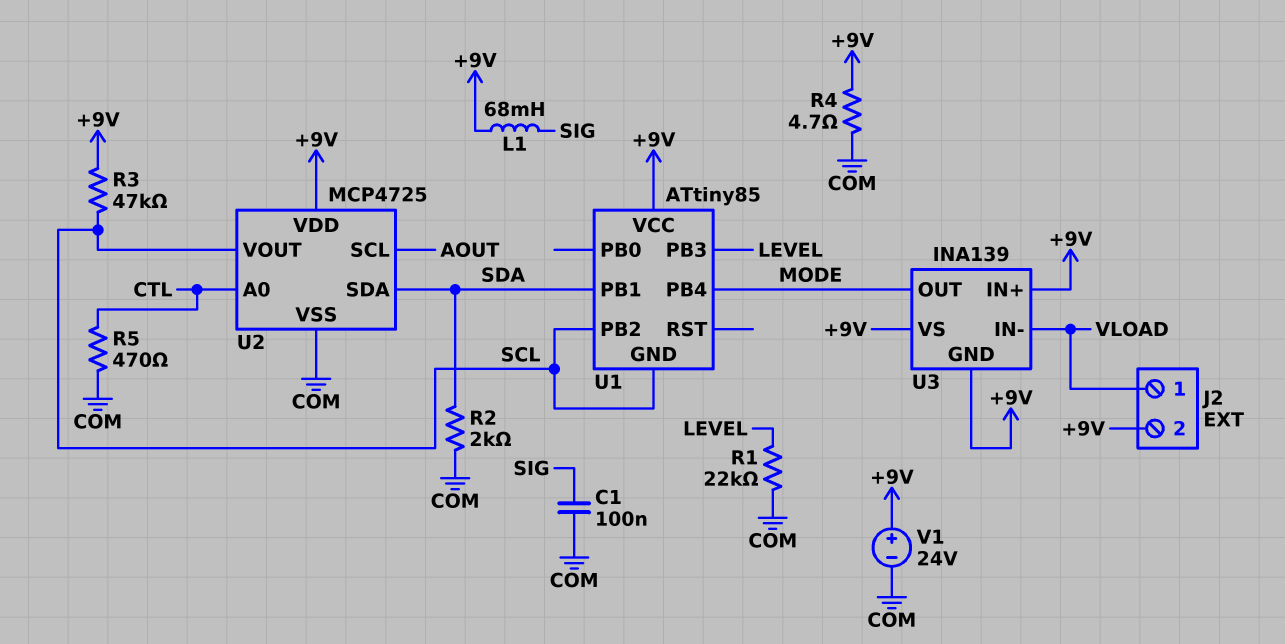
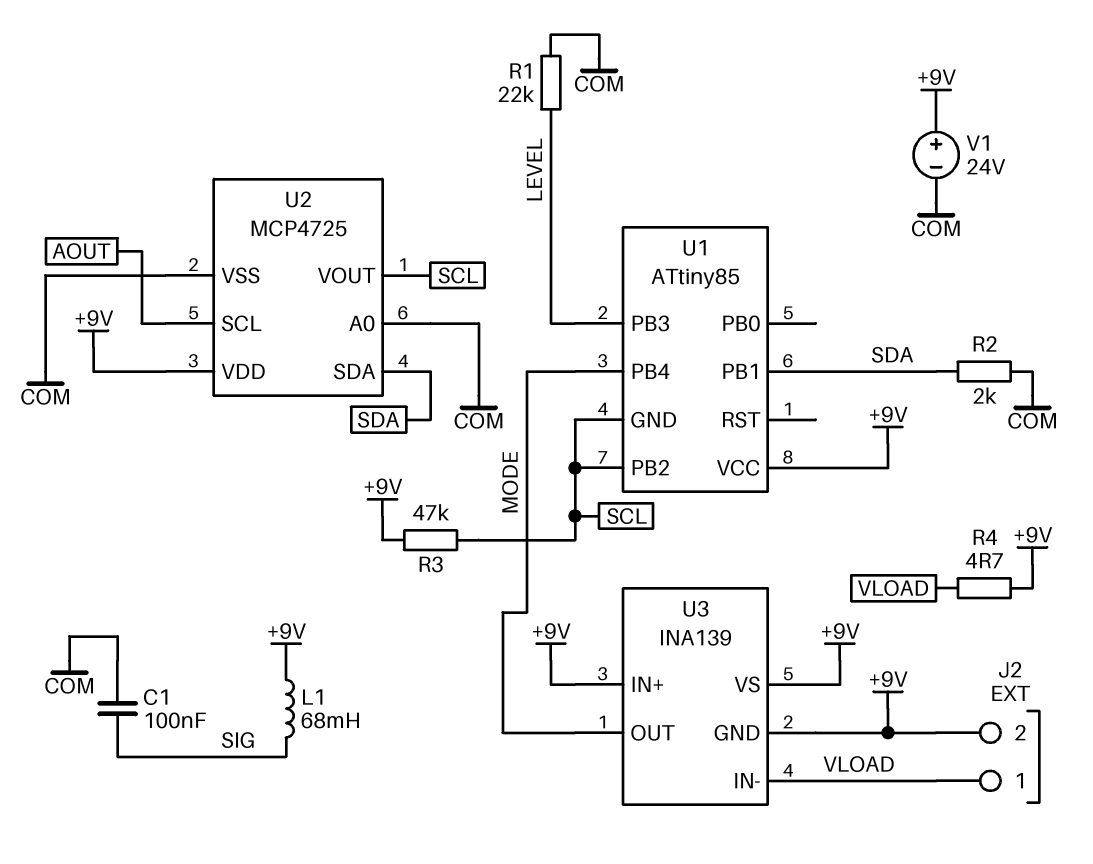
R4: 4.7 (+9V, COM) -> 4.7 (+9V, VLOAD)
R5: 470 (COM, CTL) -> none
U2 pin A0: CTL -> COM

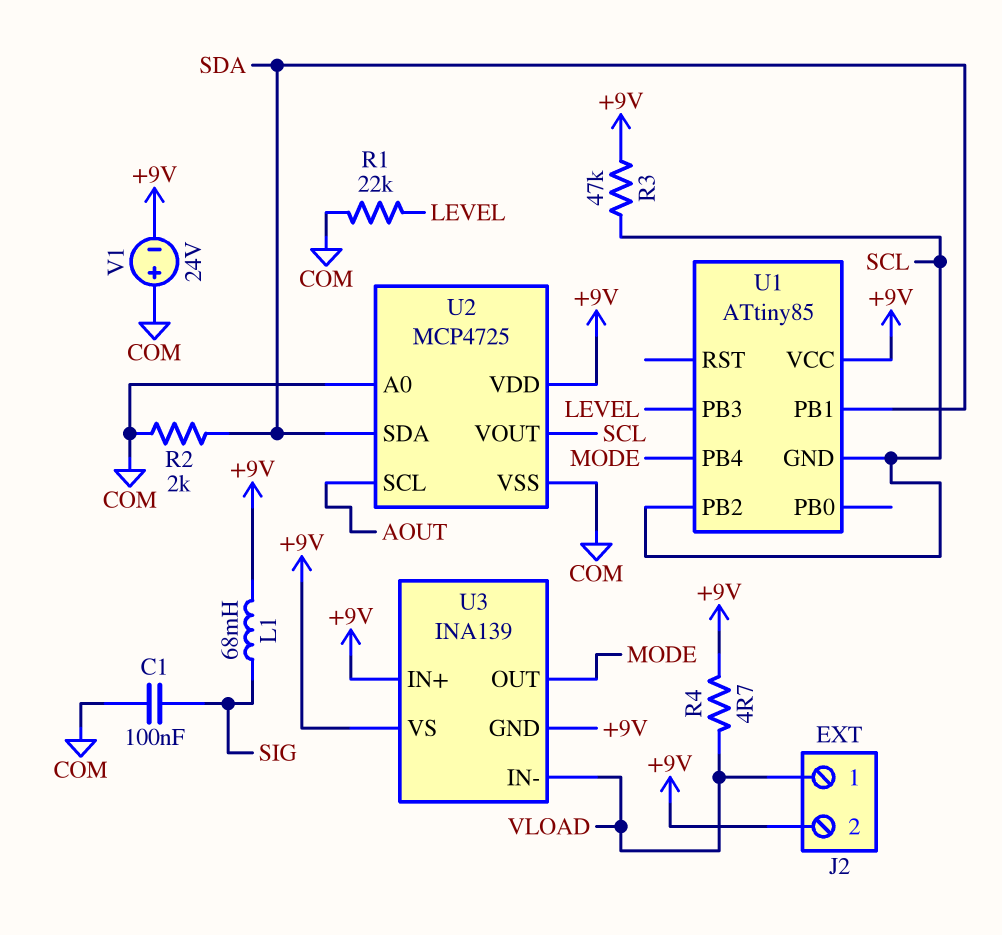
V1: 24V (plus +9V, minus COM) -> 24V (plus COM, minus +9V)

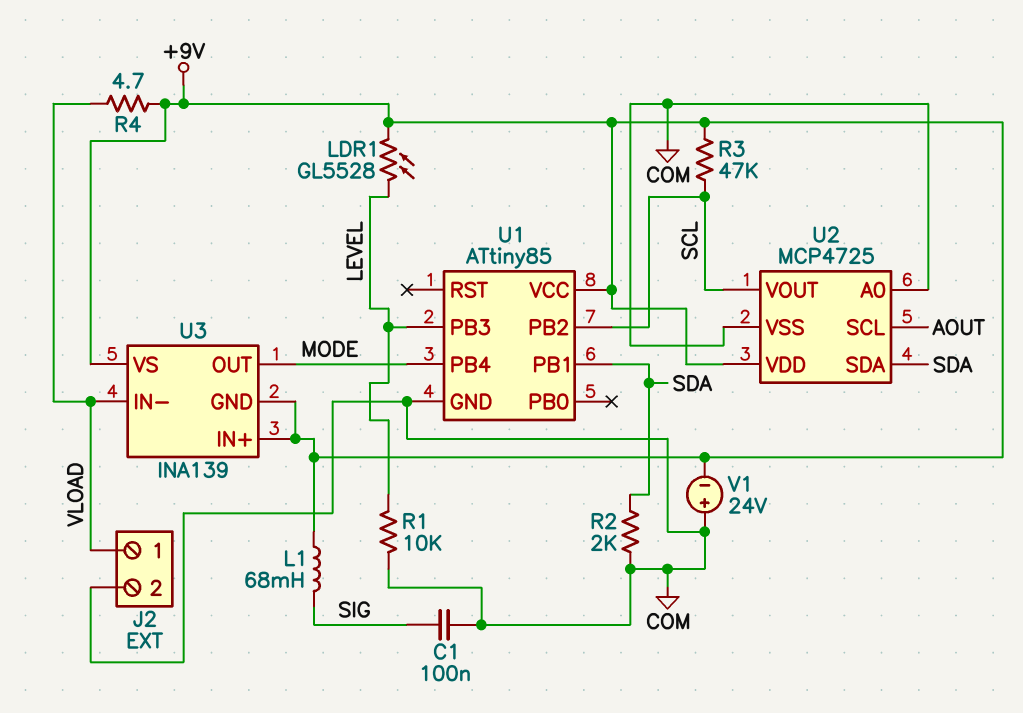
J2 pin 2: +9V -> COM
LDR1: none -> GL5528 (+9V, LEVEL)
R1: 22k (COM, LEVEL) -> 10k (COM, LEVEL)
U1 pin GND: SCL -> COM

